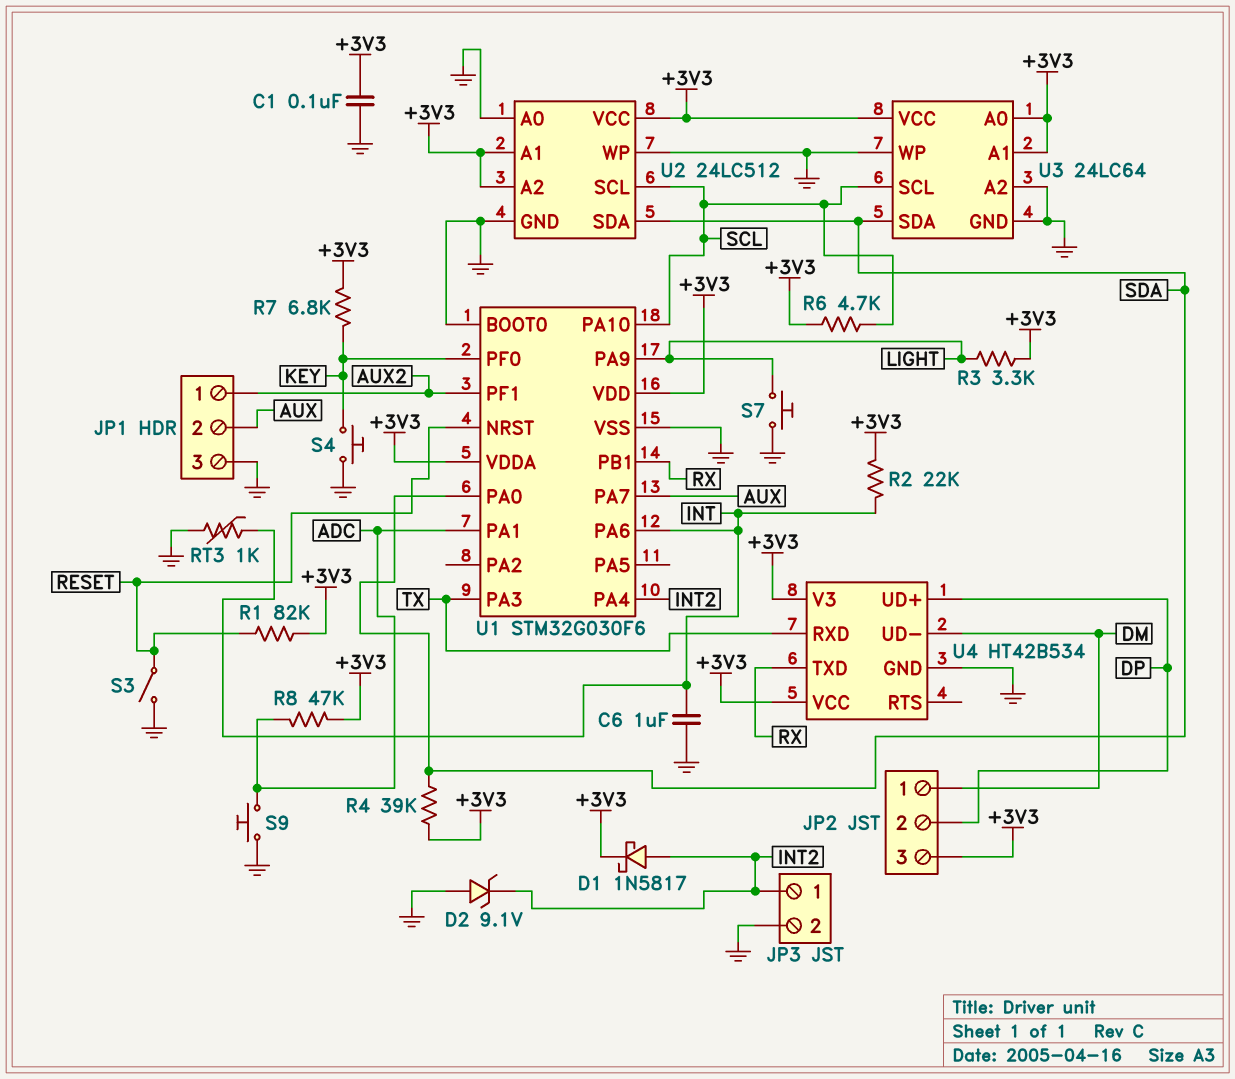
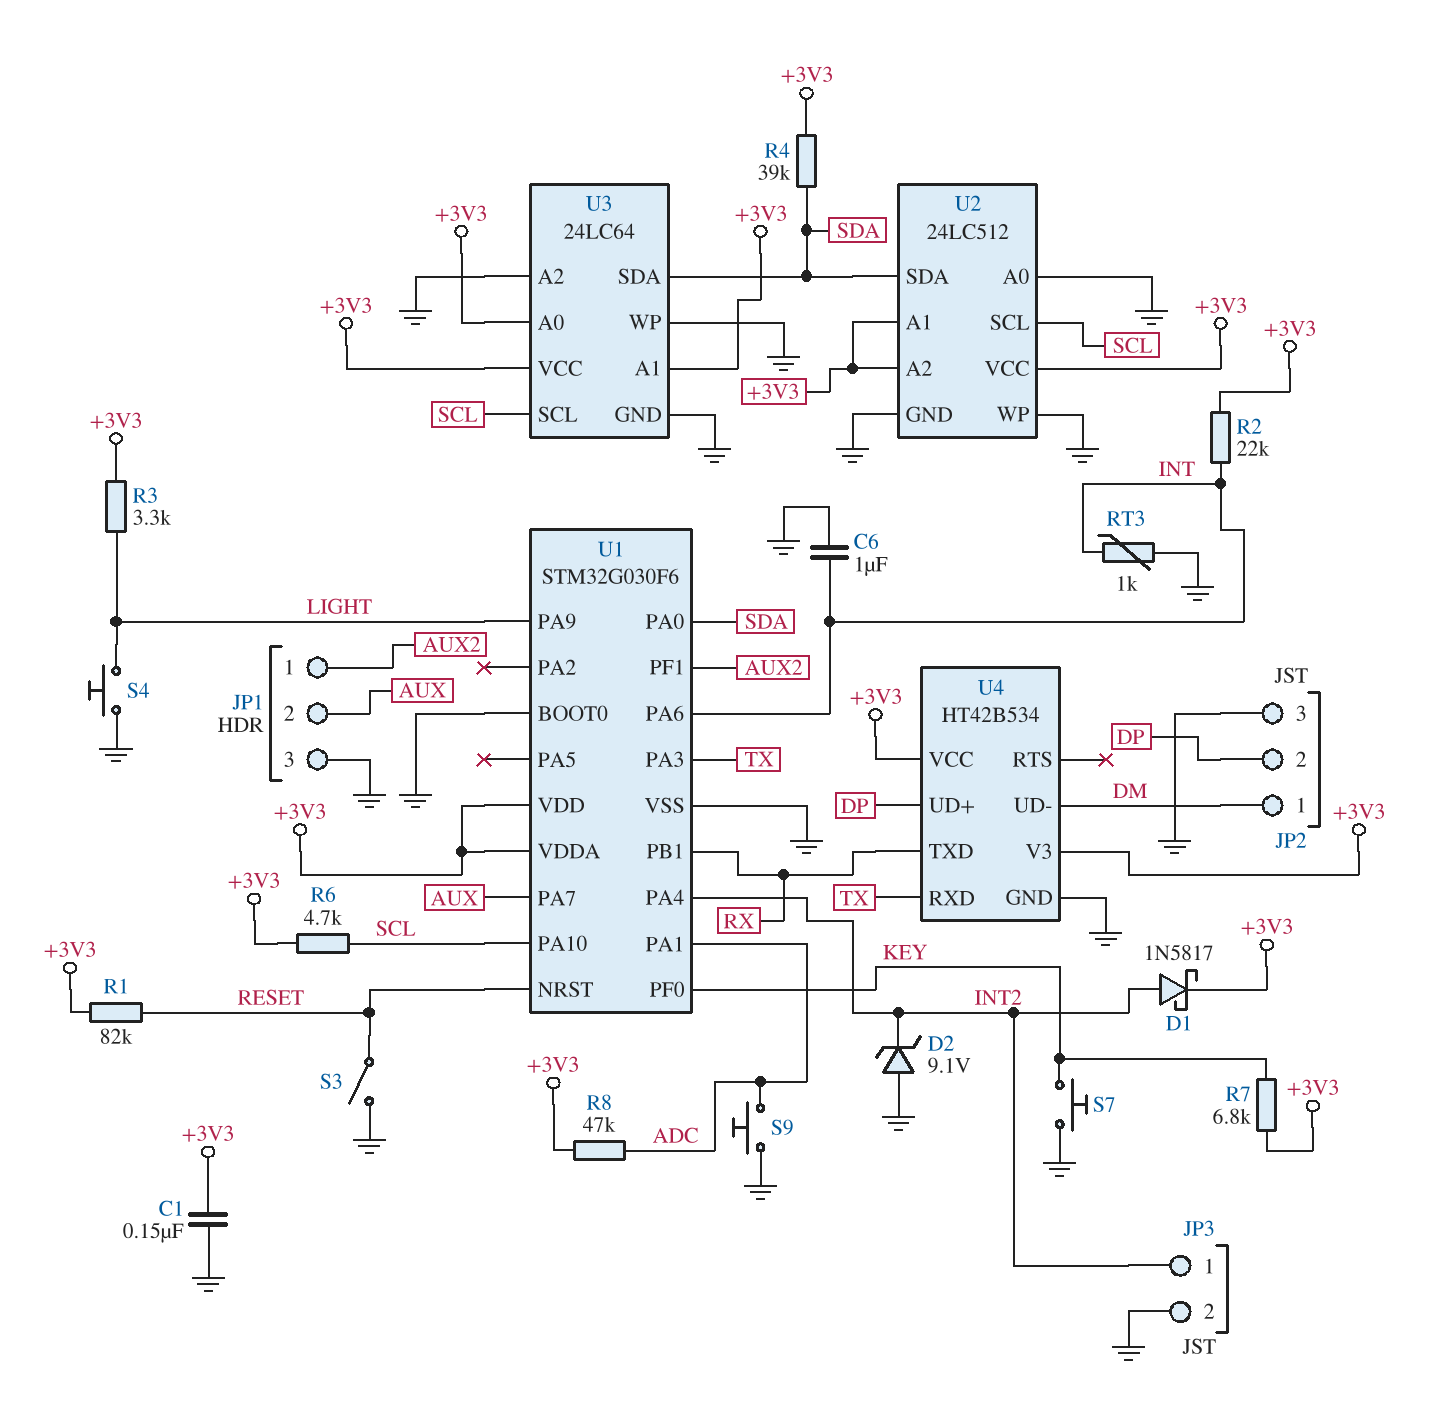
C1: 100nF (+3V3, GND) -> 150nF (+3V3, GND)
JP2 pin 3: +3V3 -> GND
S4: button (GND, KEY) -> button (GND, LIGHT)
S7: button (GND, LIGHT) -> button (GND, KEY)

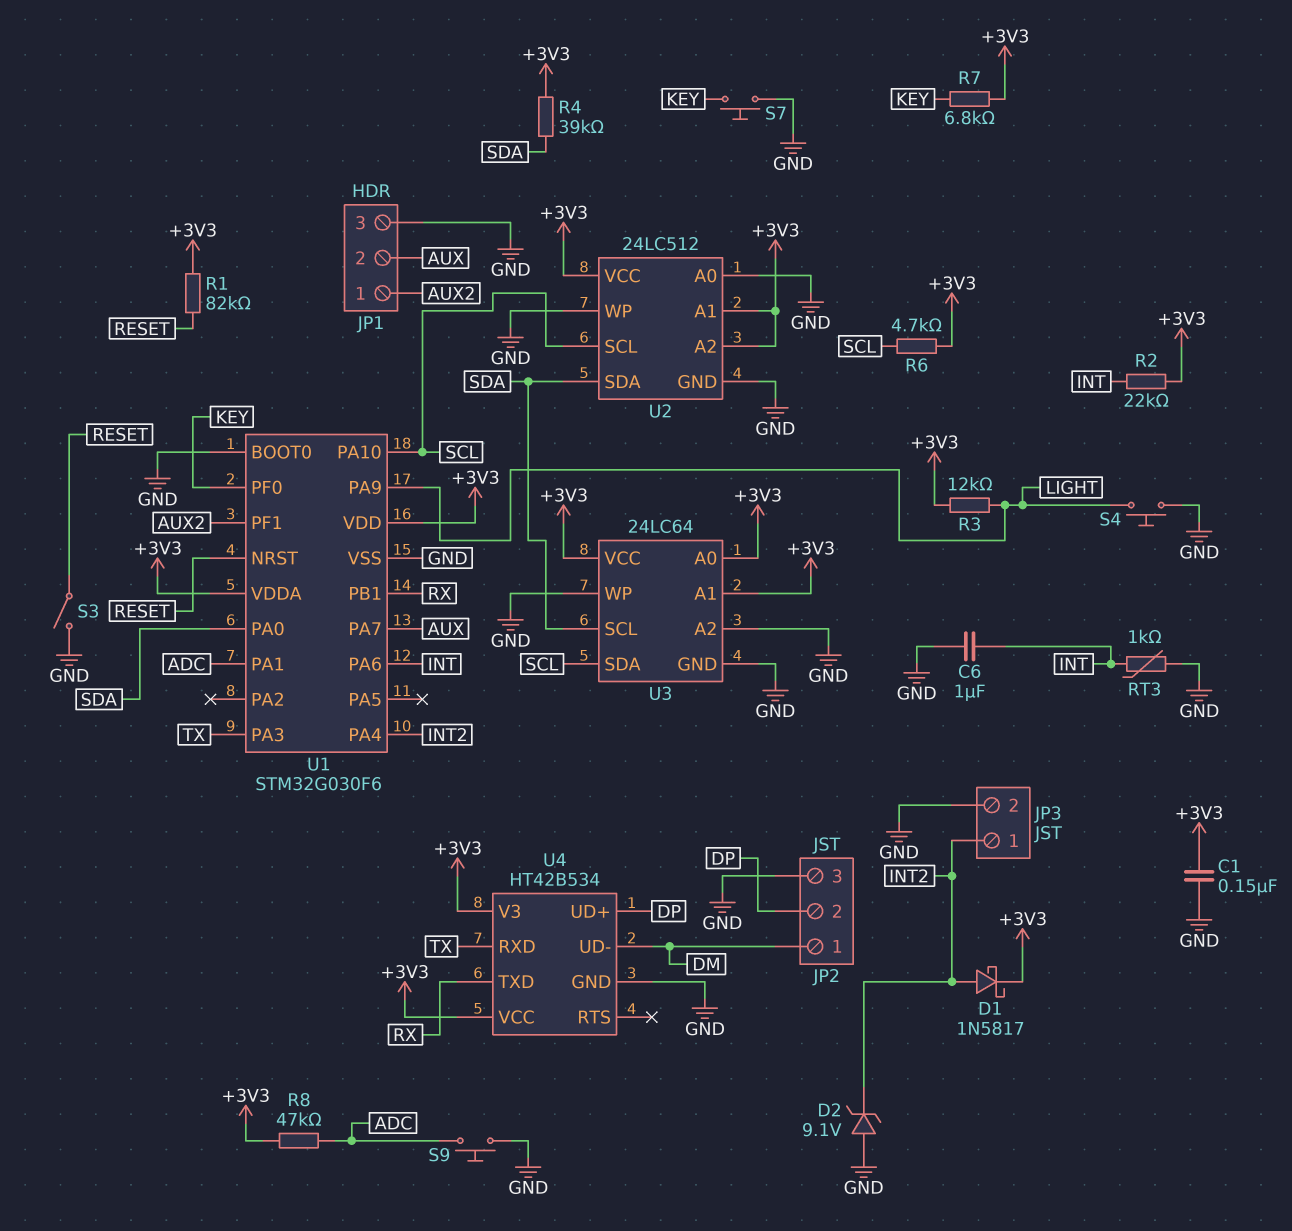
R3: 3.3k (+3V3, LIGHT) -> 12k (+3V3, LIGHT)
U3 pin SCL: SCL -> SDA
U3 pin SDA: SDA -> SCL

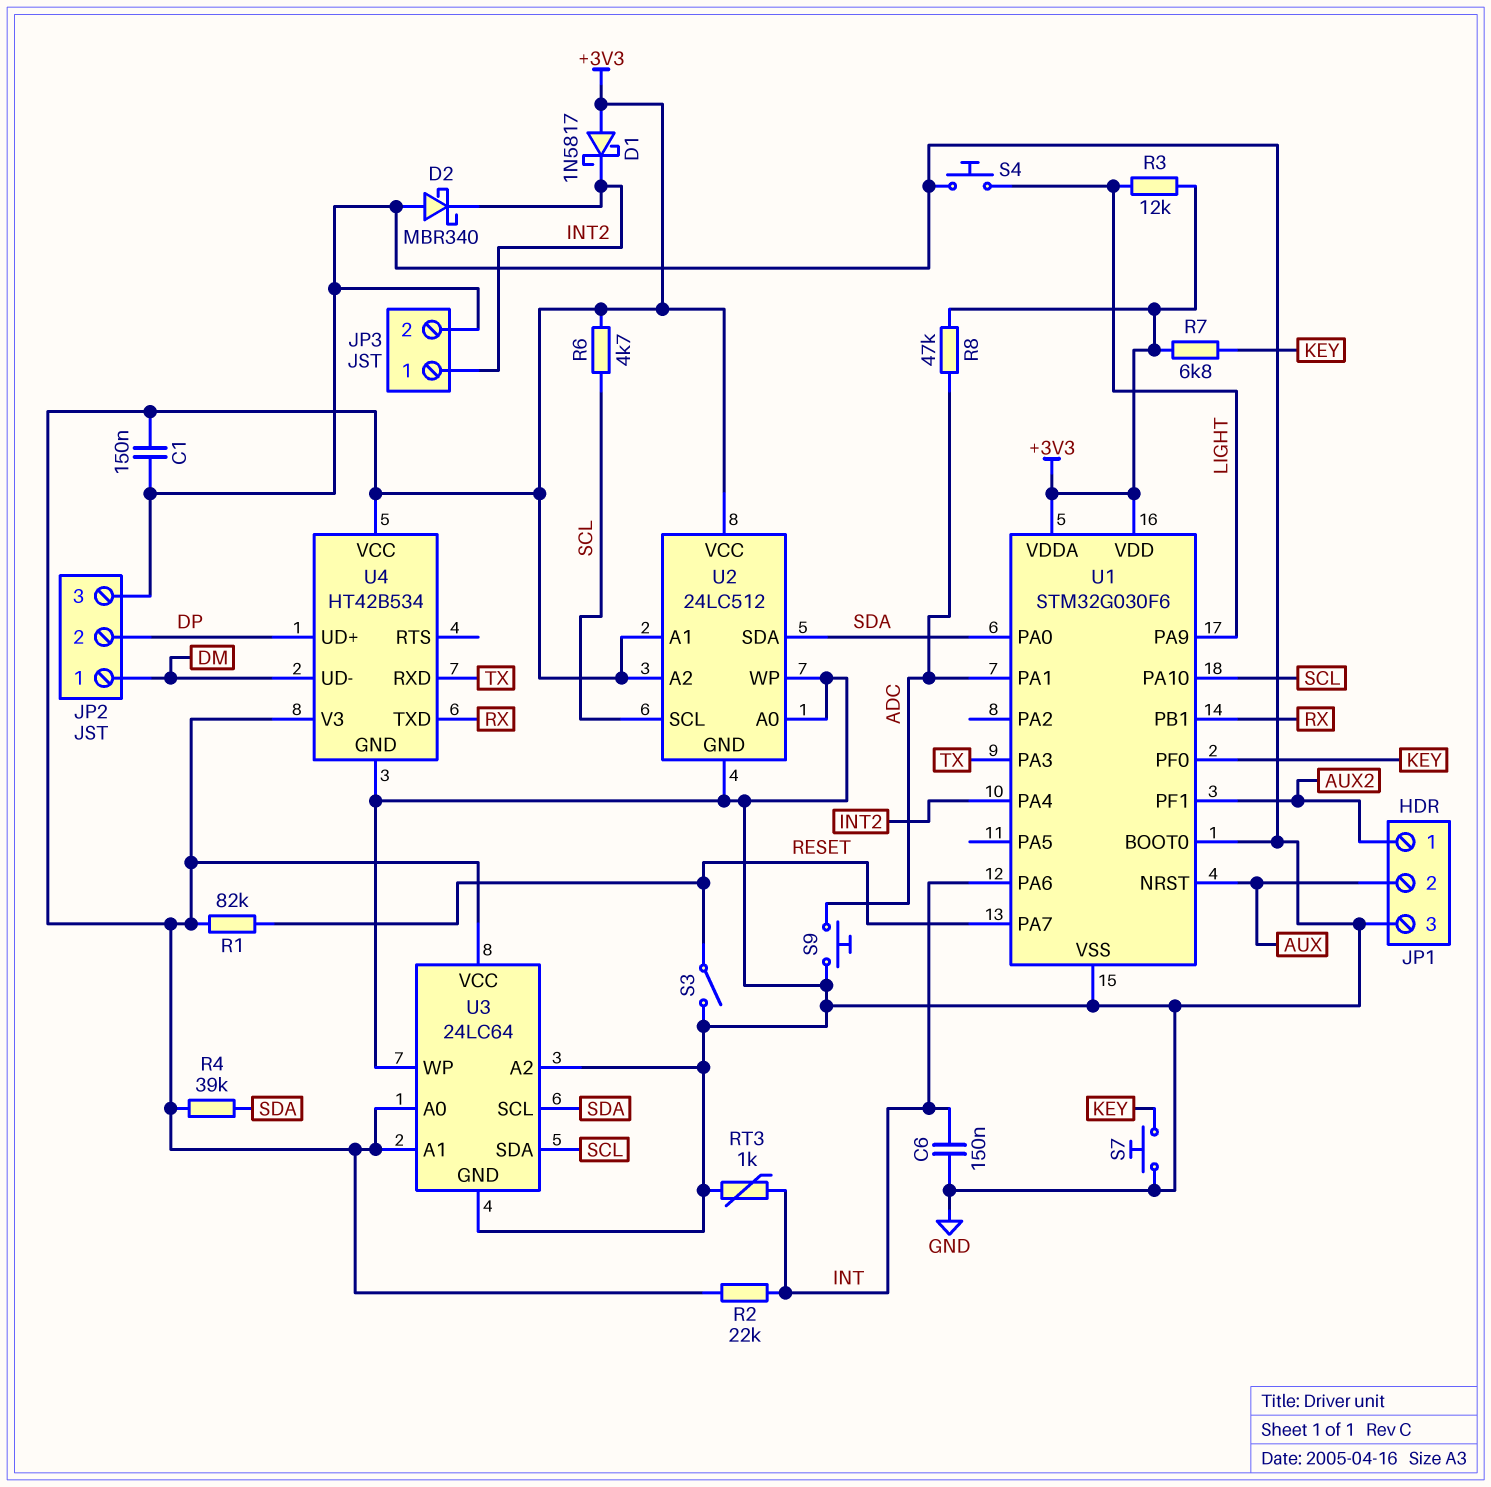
C6: 1uF (GND, INT) -> 150nF (GND, INT)
D1: schottky 1N5817 (A INT2, K +3V3) -> schottky 1N5817 (A +3V3, K INT2)
D2: zener 9.1V (A GND, K INT2) -> schottky MBR340 (A GND, K INT2)
U1 pin NRST: RESET -> AUX
U1 pin PA7: AUX -> RESET

